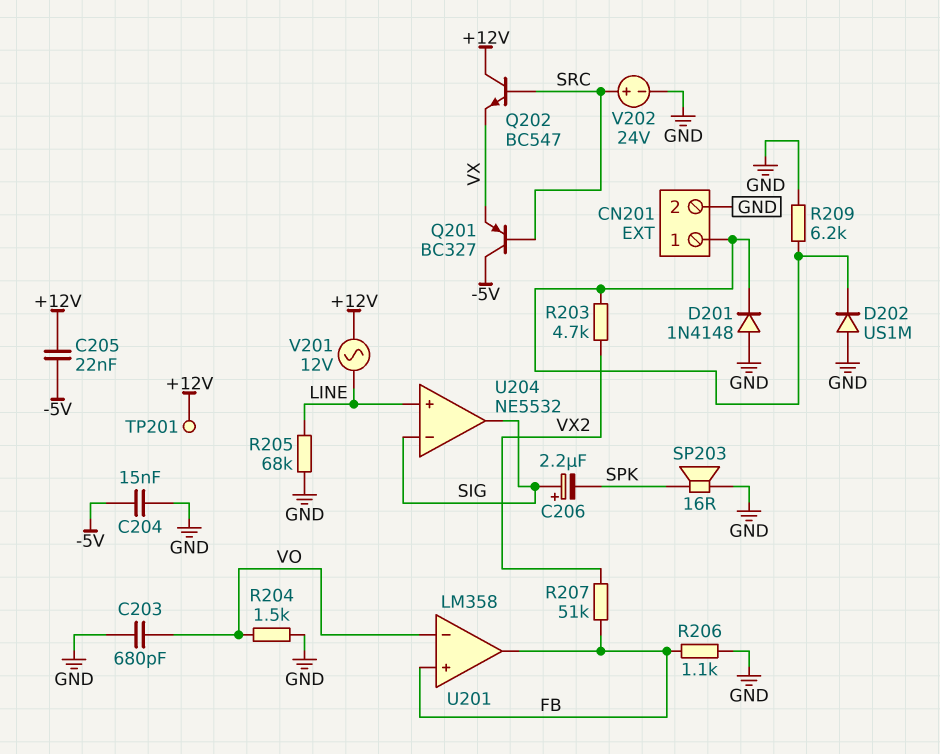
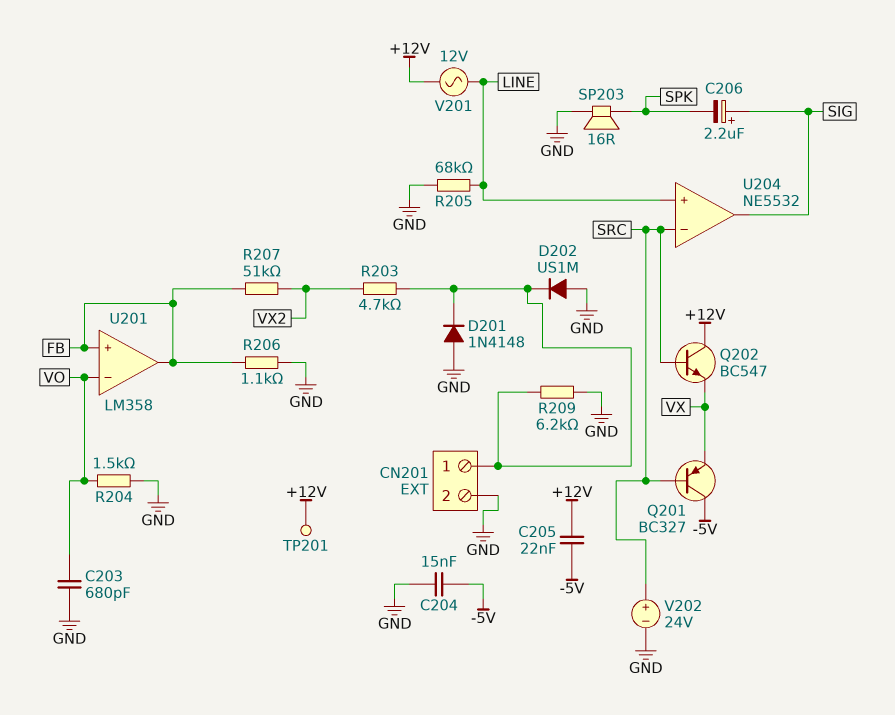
U204 pin in-: SIG -> SRC

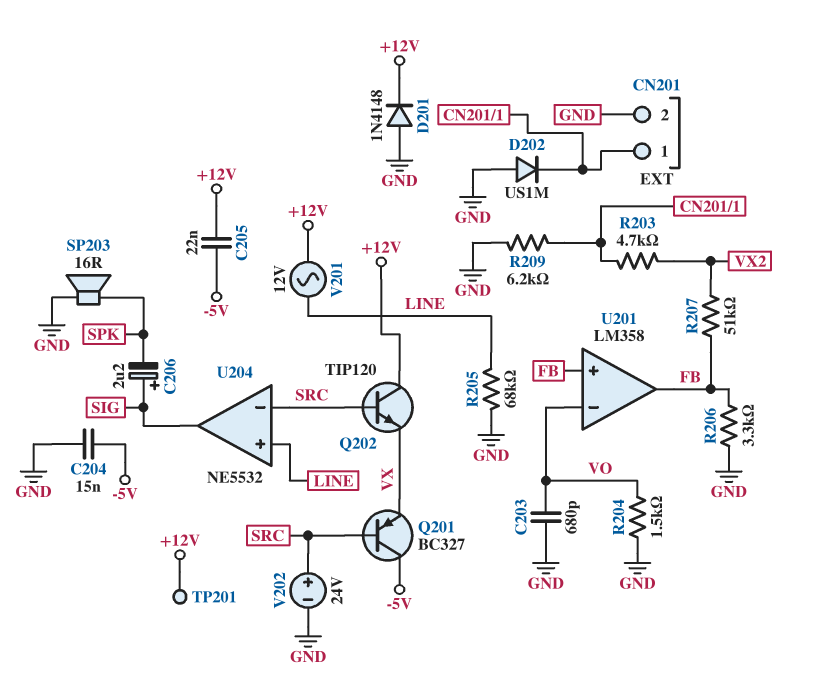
D201: diode 1N4148 (A GND, K CN201/1) -> diode 1N4148 (A GND, K +12V)
Q202: NPN BC547 (B SRC, C +12V, E VX) -> NPN TIP120 (B SRC, C +12V, E VX)
R206: 1.1k (FB, GND) -> 3.3k (FB, GND)

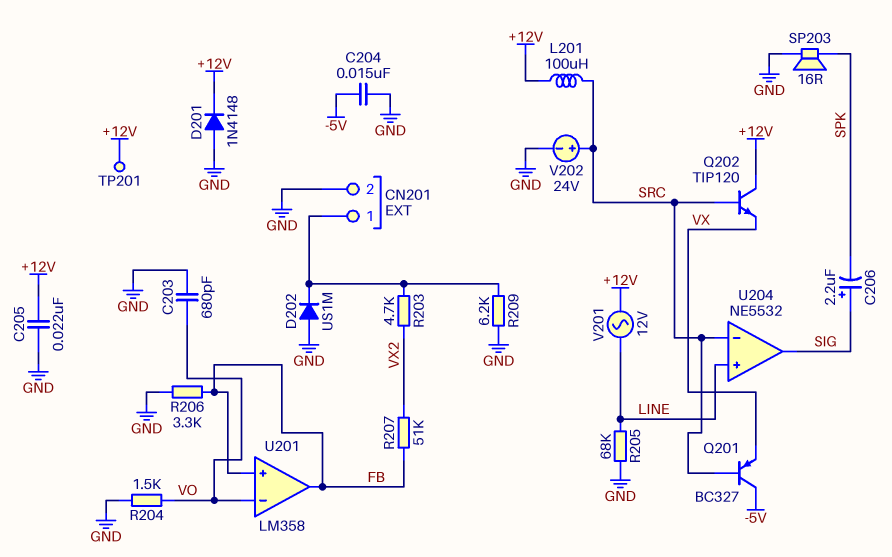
C205: 22nF (+12V, -5V) -> 22nF (+12V, GND)
L201: none -> 100uH (+12V, SRC)

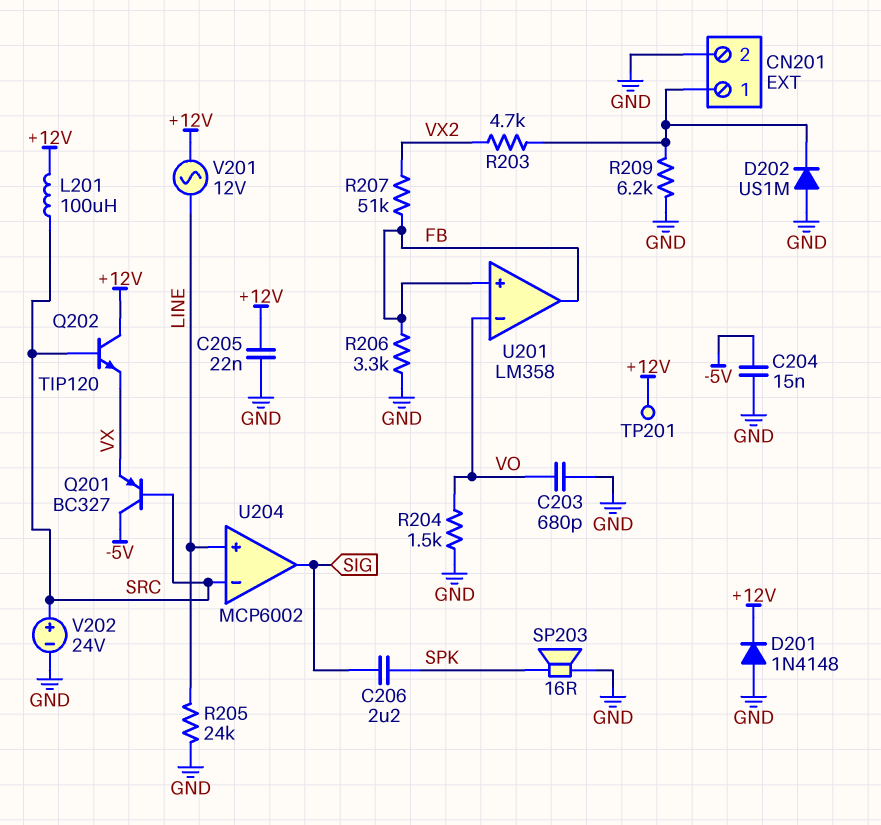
C206: 2.2uF (plus SIG, minus SPK) -> 2.2uF (SIG, SPK)
R205: 68k (GND, LINE) -> 24k (GND, LINE)
U204: NE5532 -> MCP6002

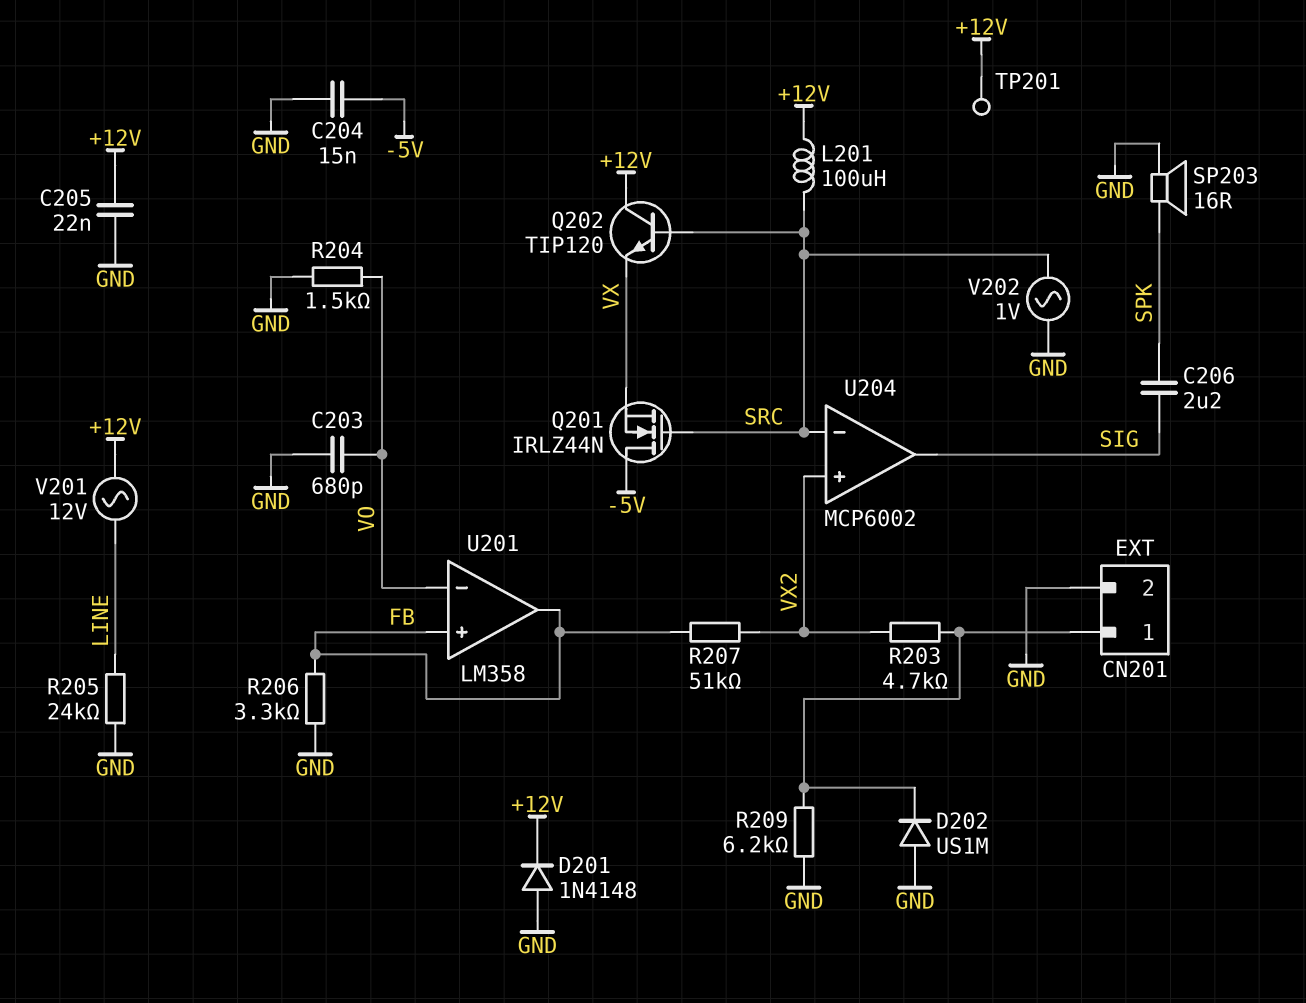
Q201: PNP BC327 (B SRC, C -5V, E VX) -> NMOS IRLZ44N (G SRC, D -5V, S VX)
U204 pin in+: LINE -> VX2
V202: 24V (plus SRC, minus GND) -> AC 1V (GND, SRC)

